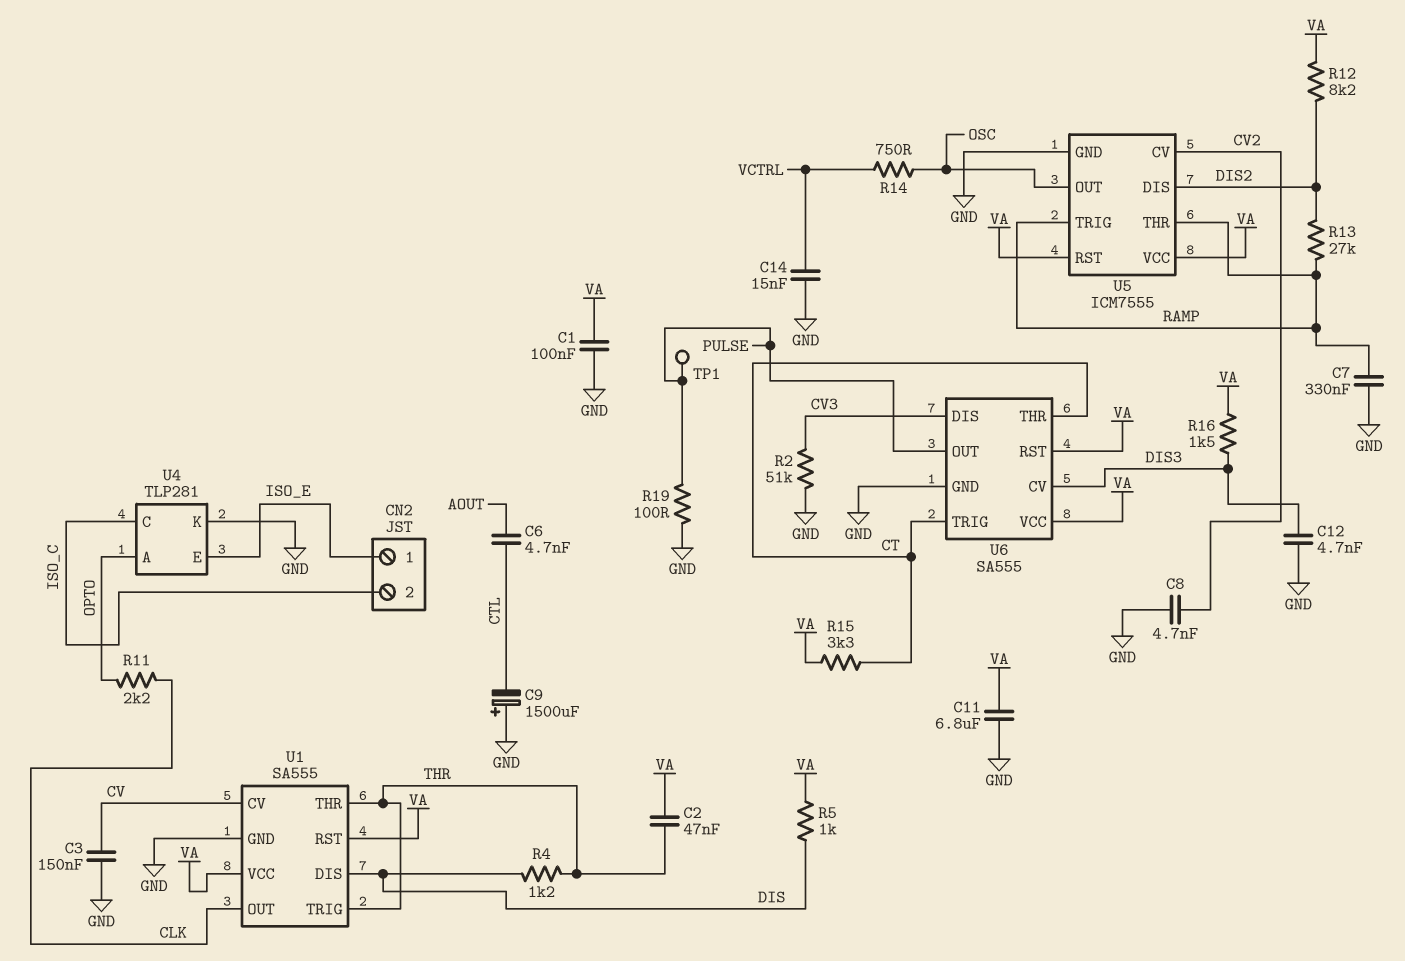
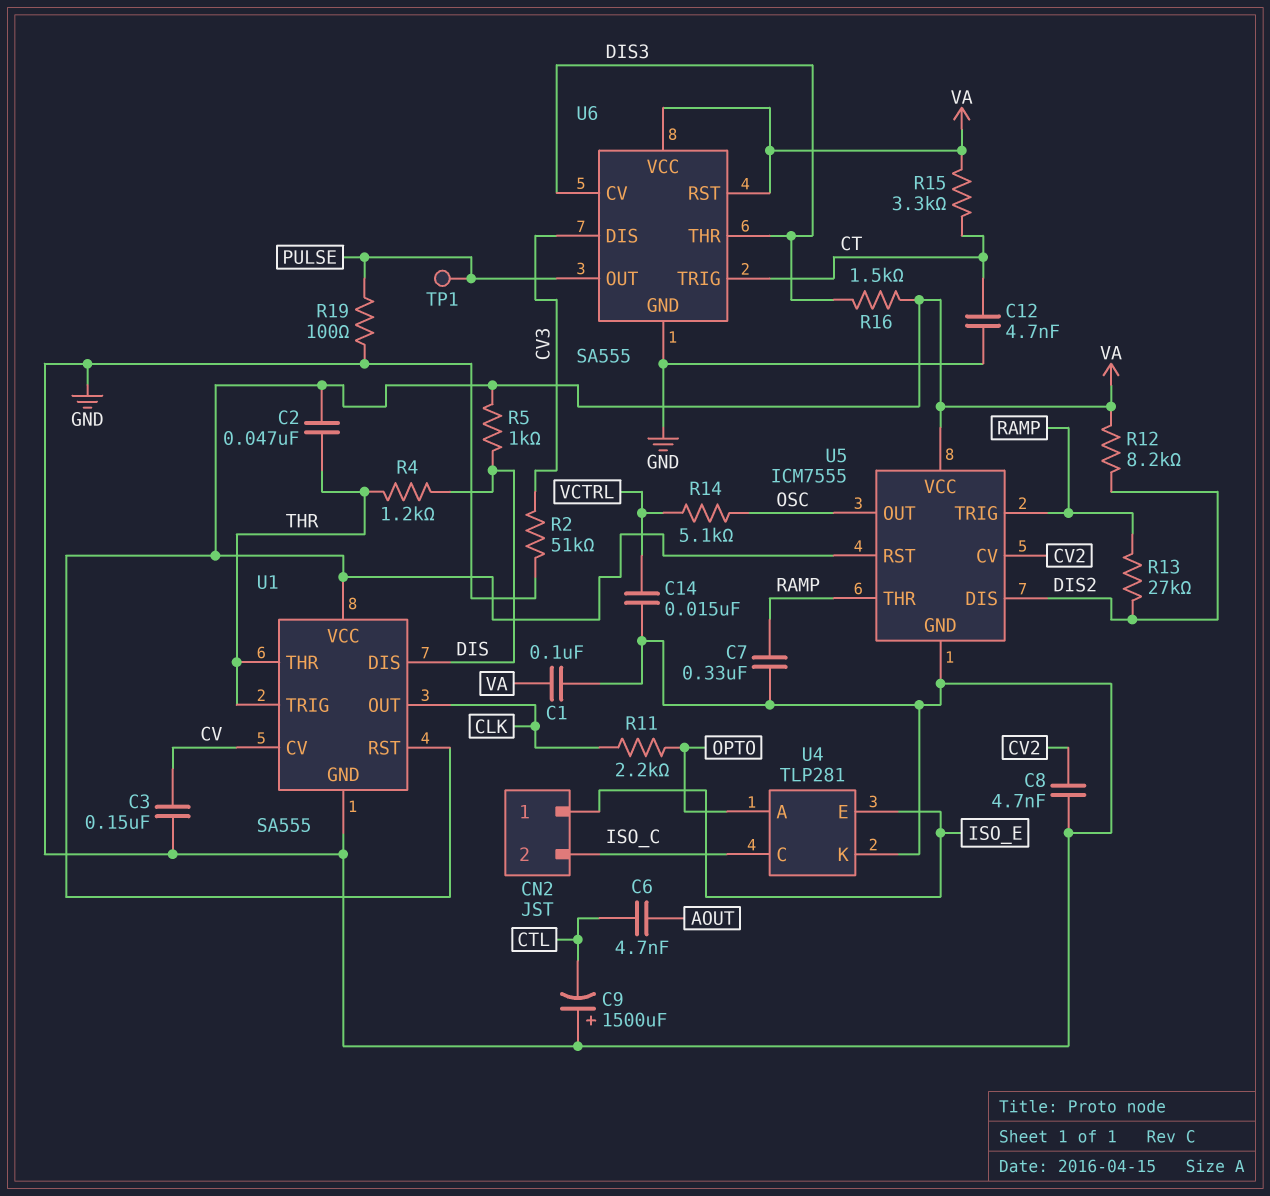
C11: 6.8uF (GND, VA) -> none
C12: 4.7nF (DIS3, GND) -> 4.7nF (CT, GND)
R14: 750 (OSC, VCTRL) -> 5.1k (OSC, VCTRL)
U6 pin THR: CT -> DIS3

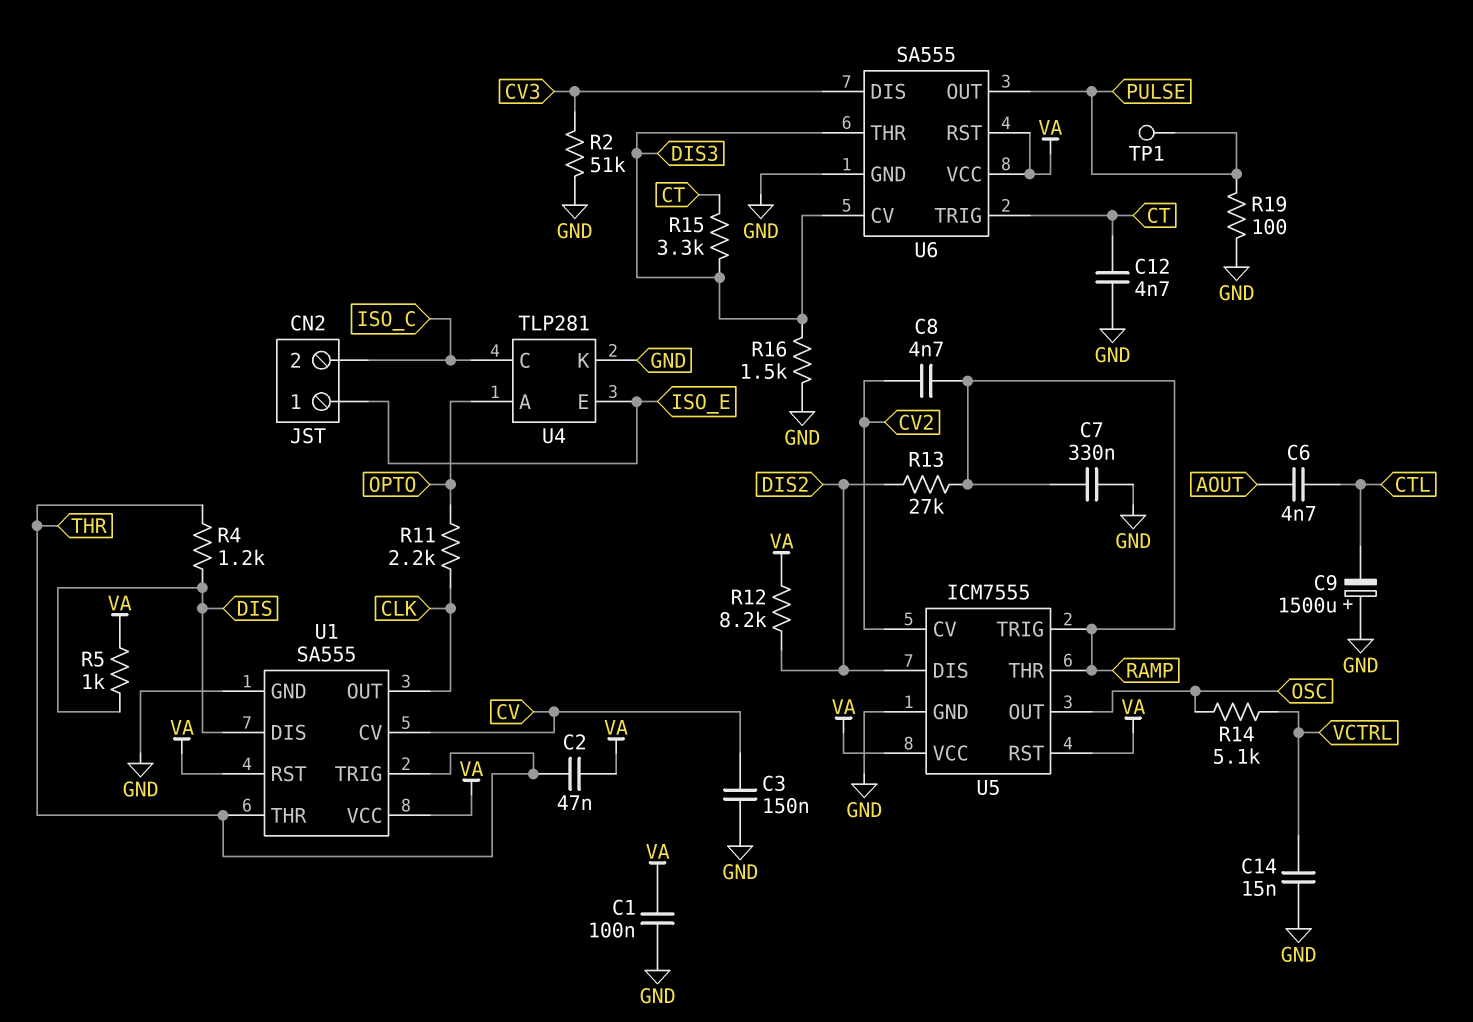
C8: 4.7nF (CV2, GND) -> 4.7nF (CV2, RAMP)
R15: 3.3k (CT, VA) -> 3.3k (CT, DIS3)
R16: 1.5k (DIS3, VA) -> 1.5k (DIS3, GND)

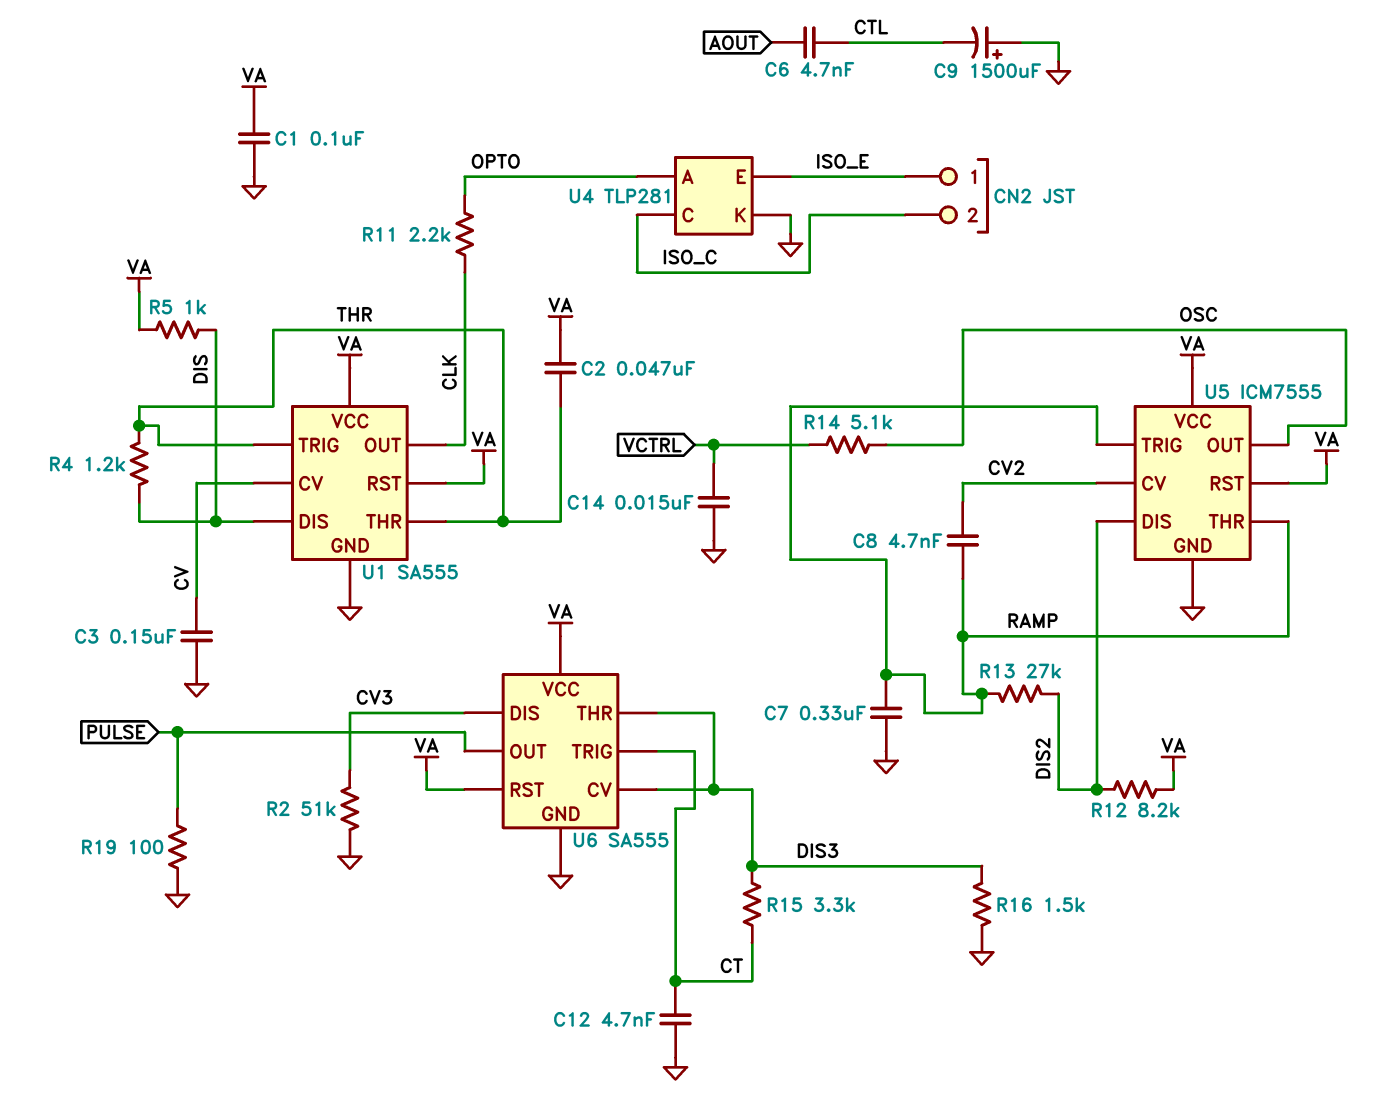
TP1: test point (PULSE) -> none

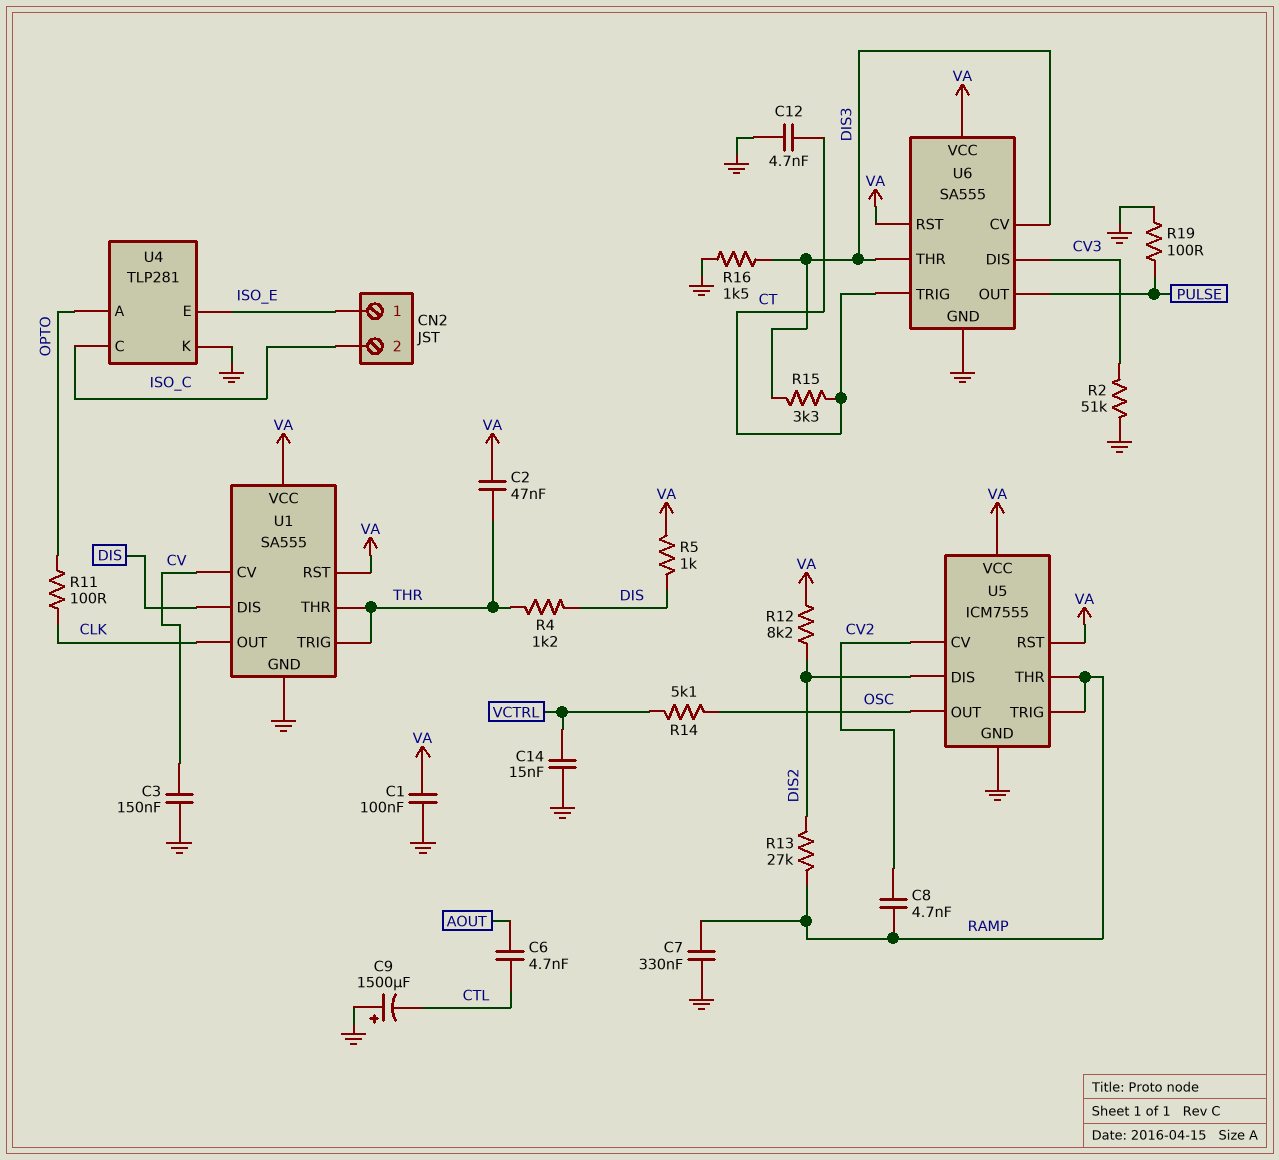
R11: 2.2k (CLK, OPTO) -> 100 (CLK, OPTO)

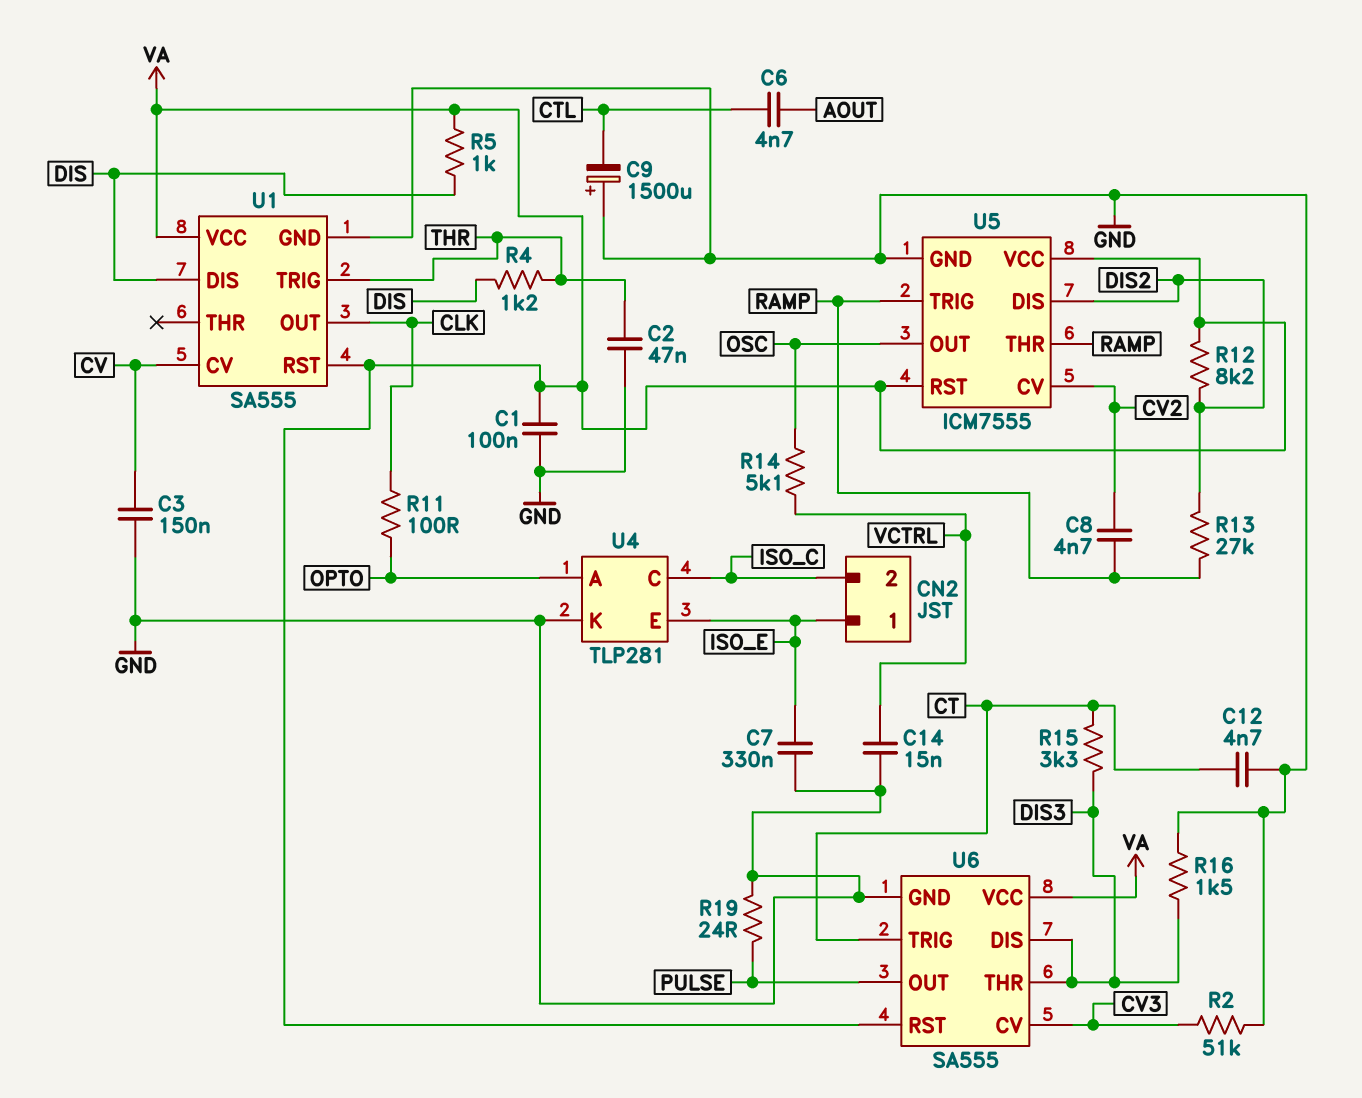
C2: 47nF (THR, VA) -> 47nF (GND, THR)
C7: 330nF (GND, RAMP) -> 330nF (GND, ISO_E)
R19: 100 (GND, PULSE) -> 24 (GND, PULSE)
U1 pin THR: THR -> none
U6 pin CV: DIS3 -> CV3
U6 pin DIS: CV3 -> DIS3

